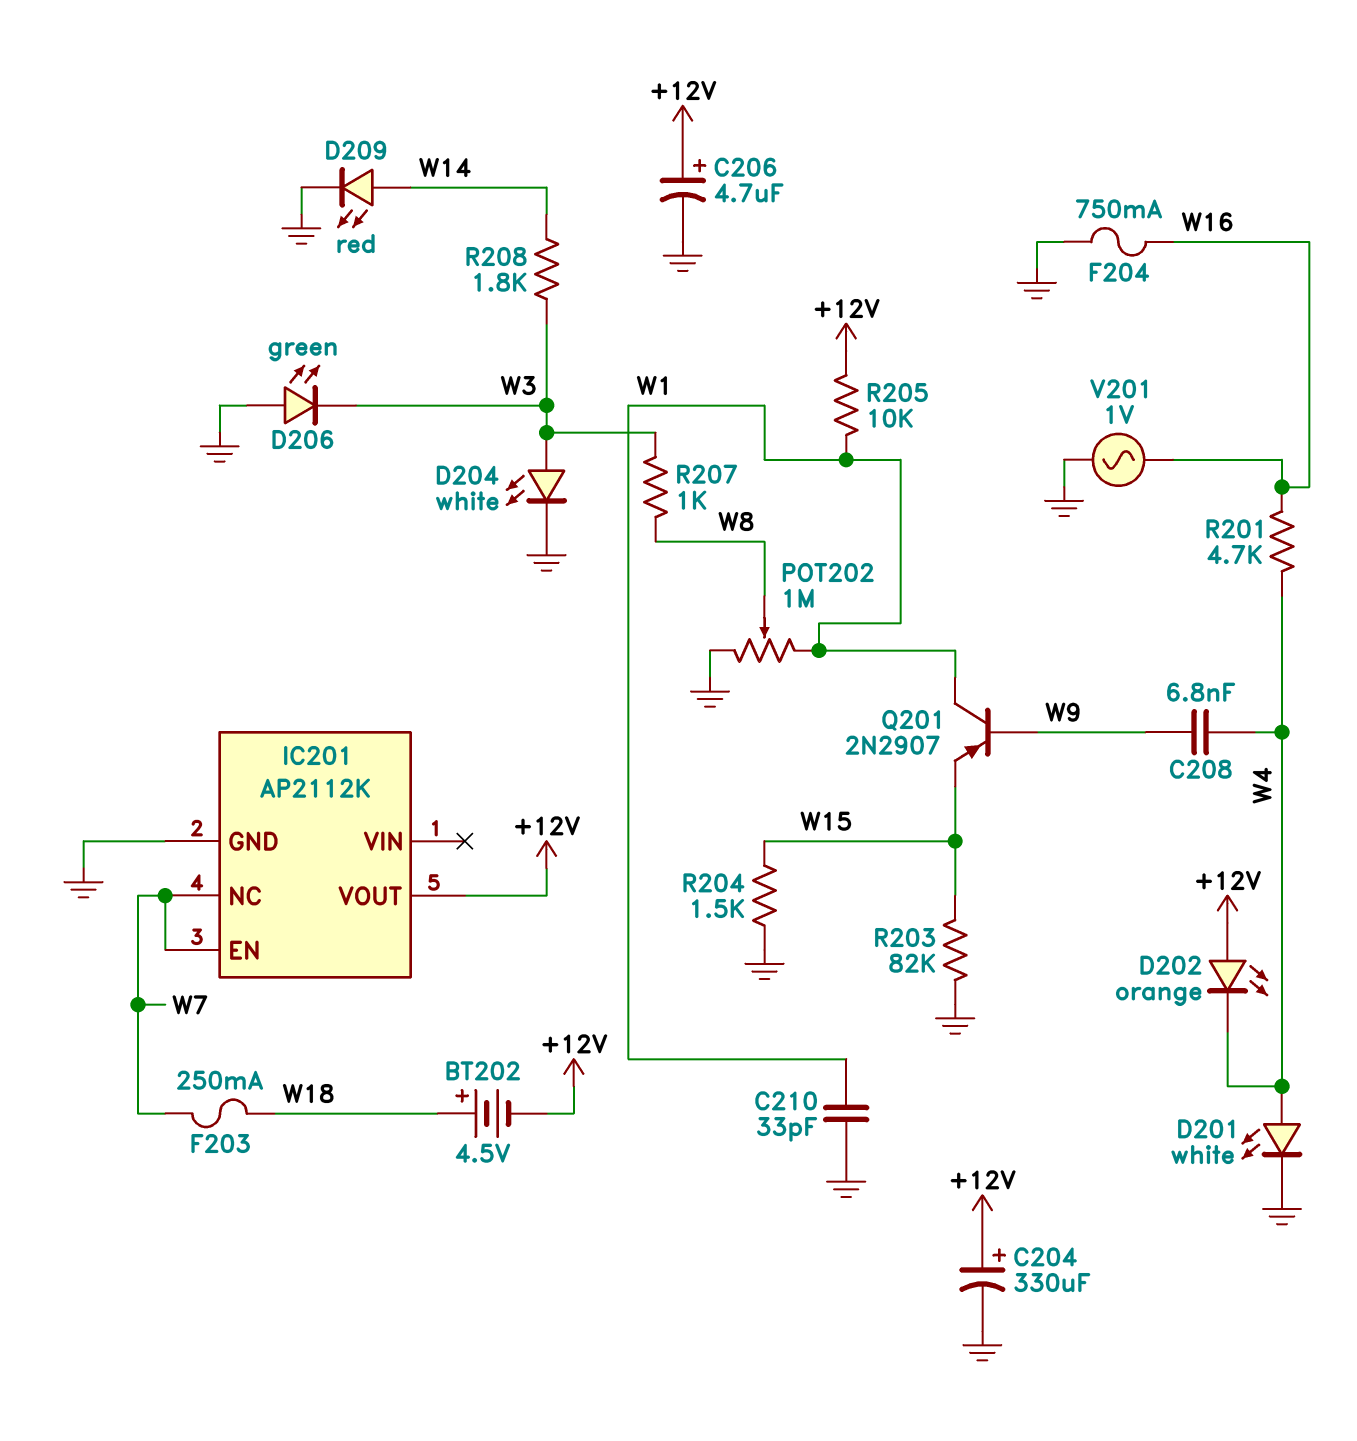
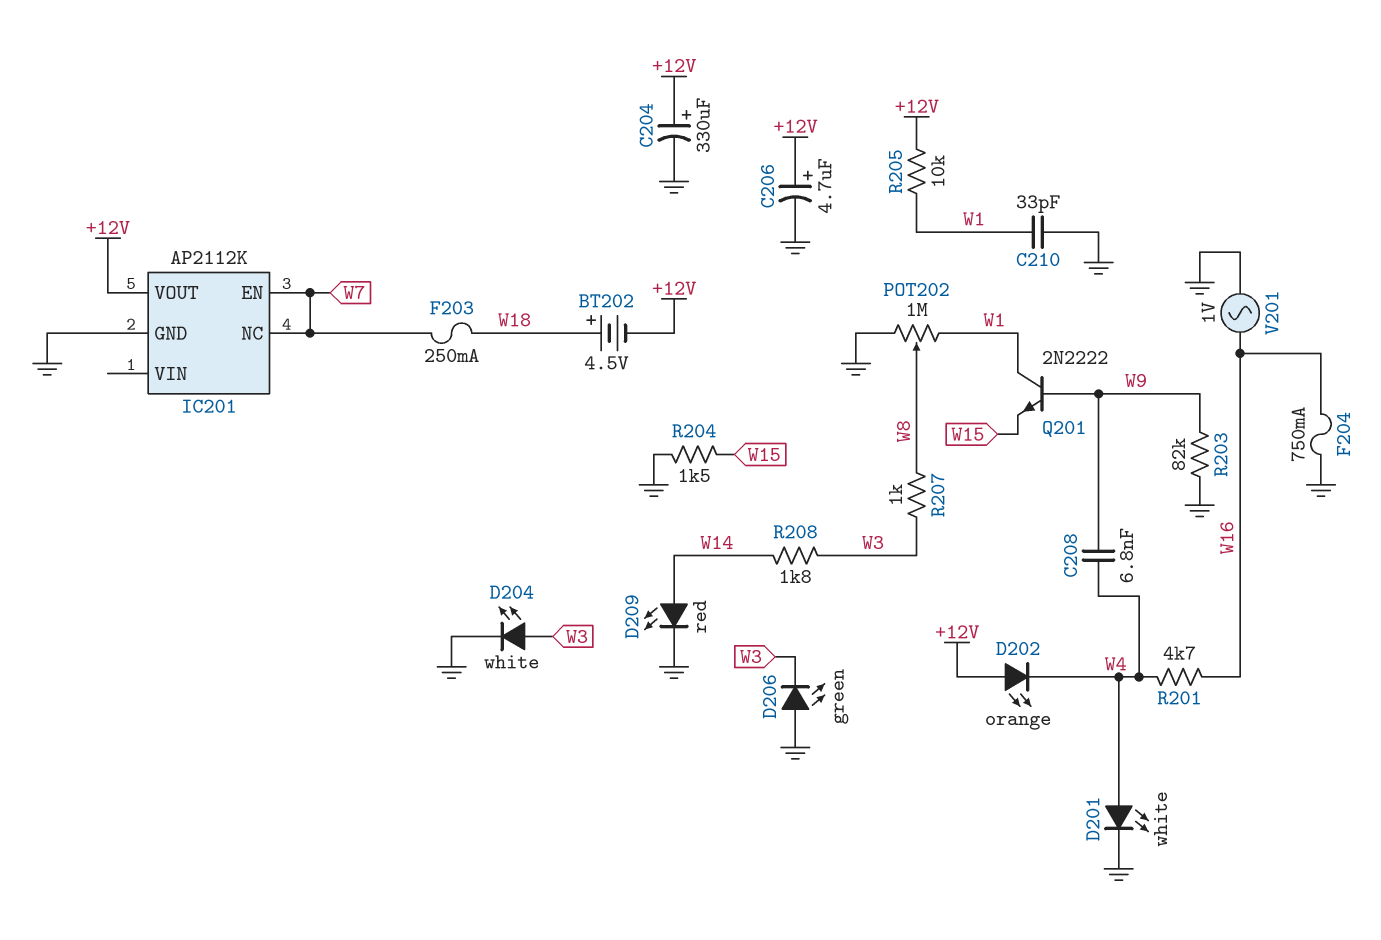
Q201: PNP 2N2907 (B W9, C W1, E W15) -> NPN 2N2222 (B W9, C W1, E W15)
R203: 82k (GND, W15) -> 82k (GND, W9)

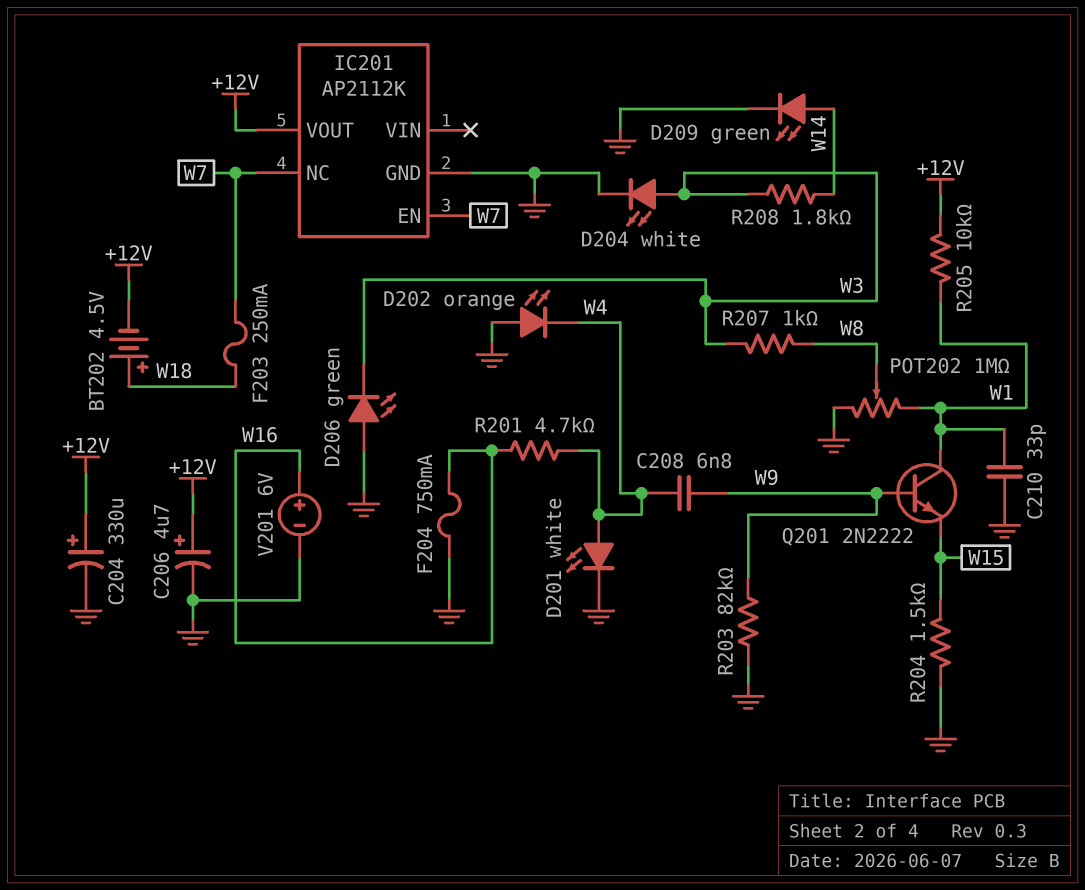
D202: LED orange (A +12V, K W4) -> LED orange (A GND, K W4)
D209: LED red (A W14, K GND) -> LED green (A W14, K GND)
V201: AC 1V (GND, W16) -> 6V (plus W16, minus GND)

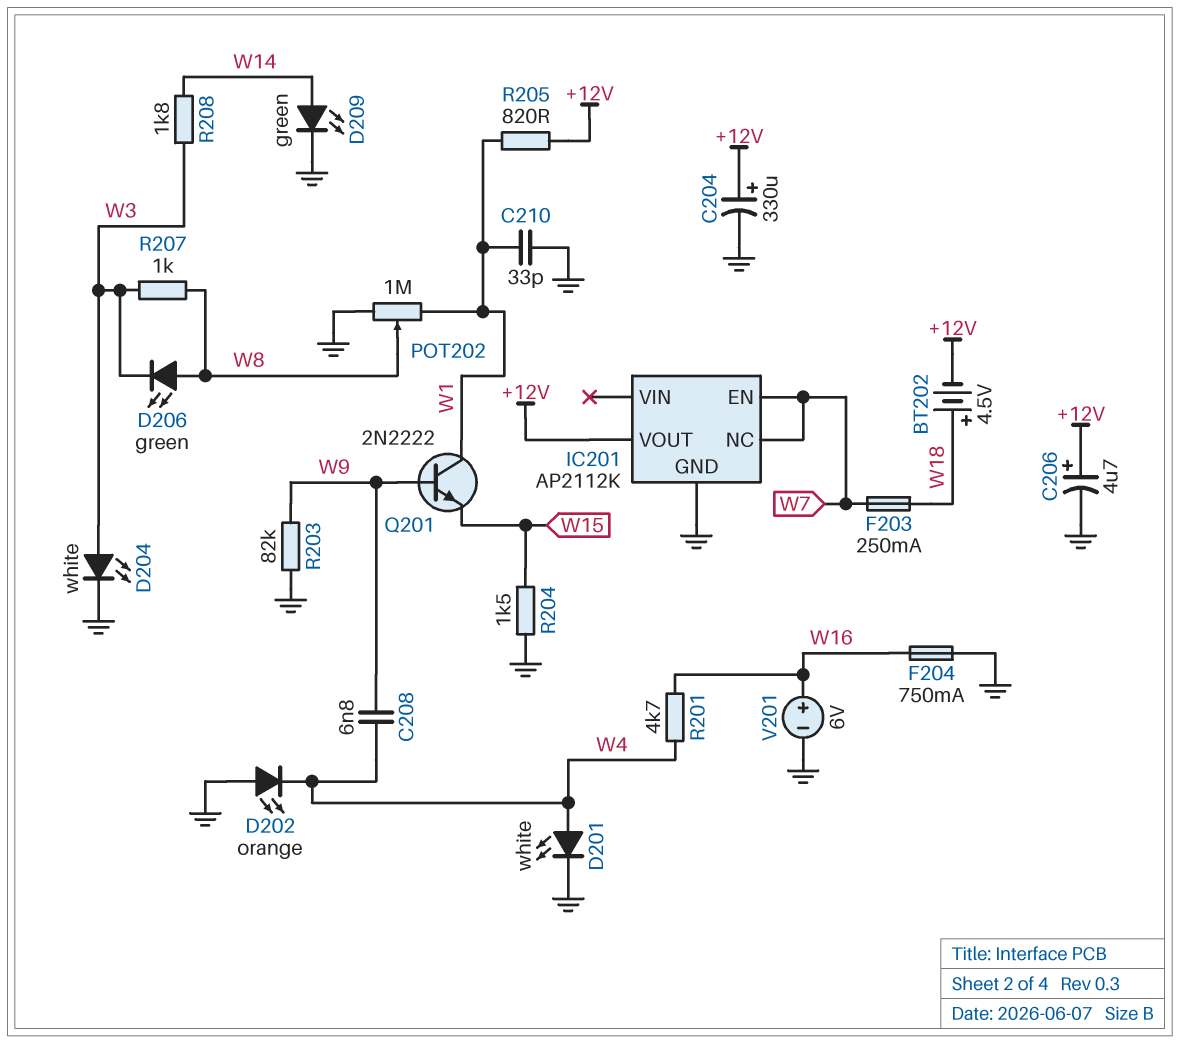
D206: LED green (A GND, K W3) -> LED green (A W8, K W3)
R205: 10k (+12V, W1) -> 820 (+12V, W1)

